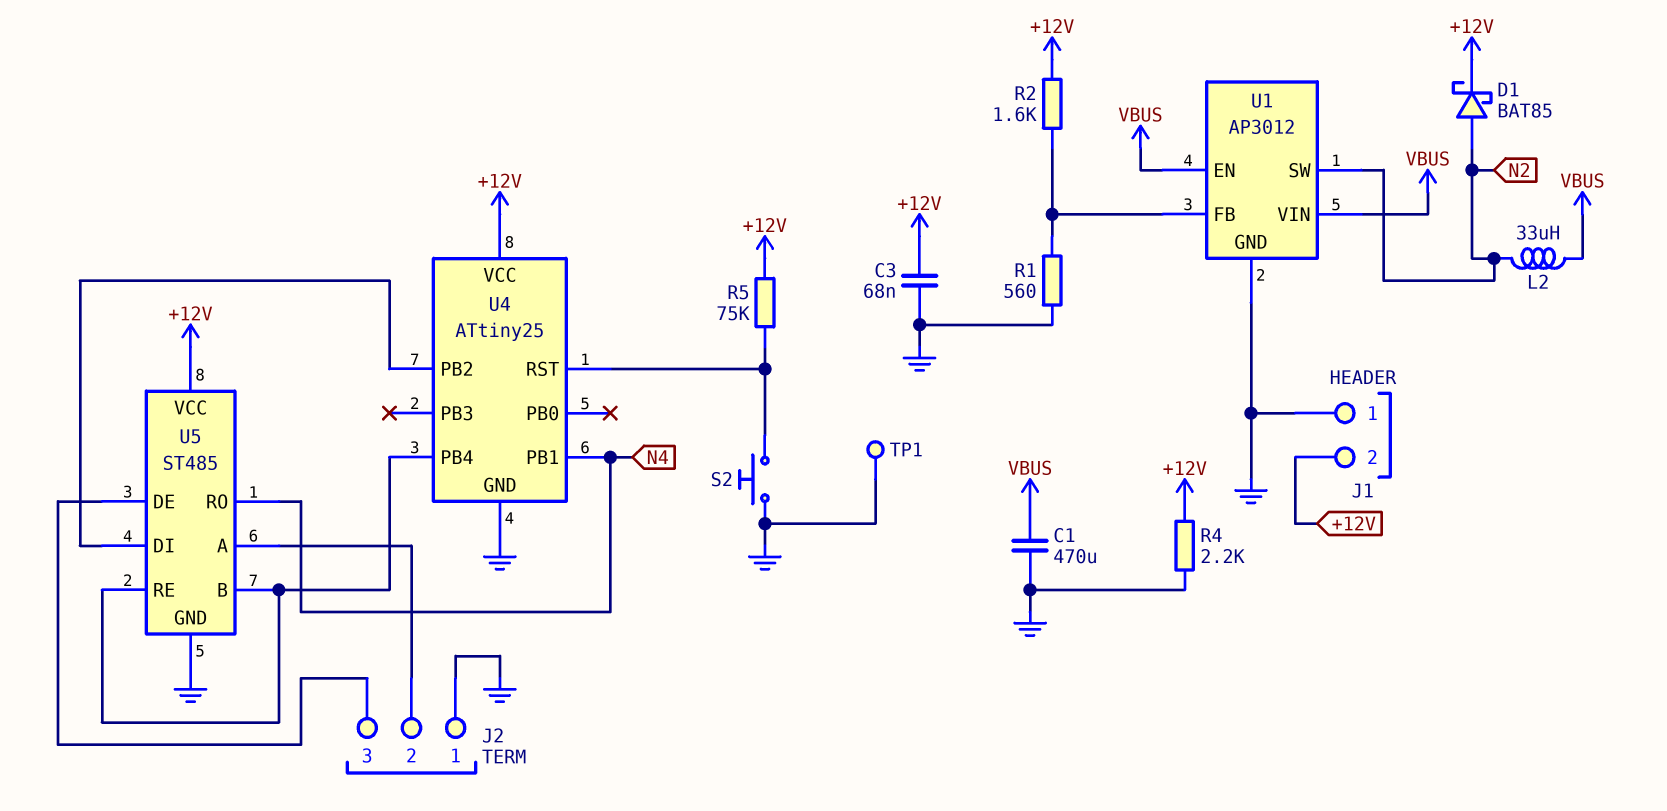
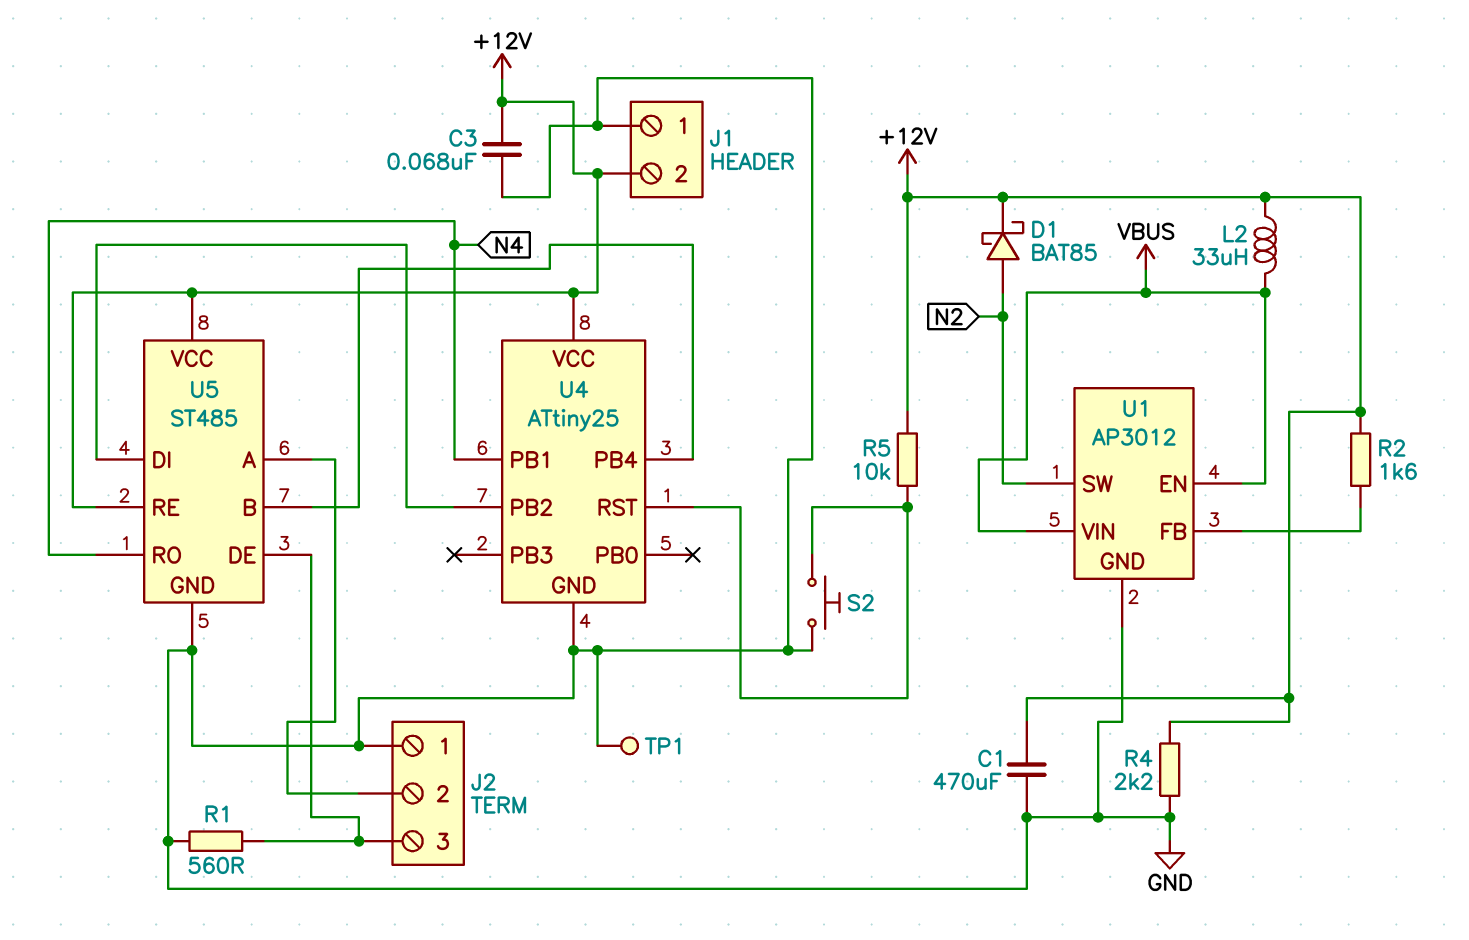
C1: 470uF (GND, VBUS) -> 470uF (+12V, GND)
L2: 33uH (N2, VBUS) -> 33uH (+12V, VBUS)
R1: 560 (GND, U1/FB) -> 560 (GND, J2/3)
R5: 75k (+12V, U4/RST) -> 10k (+12V, U4/RST)
U5 pin RE: U4/PB4 -> +12V

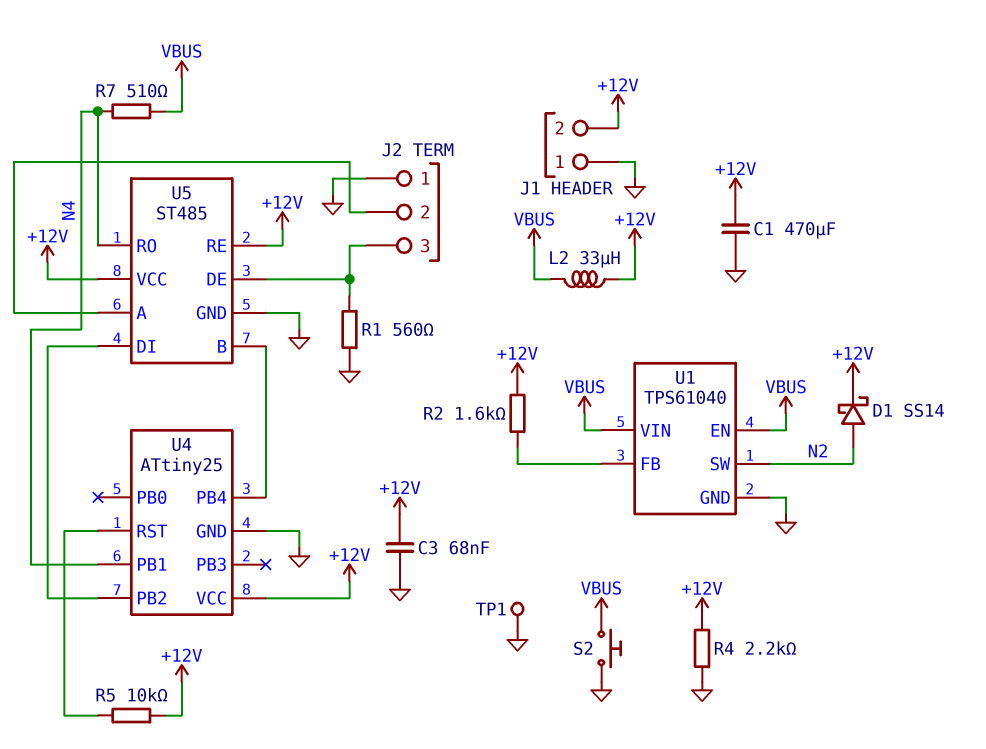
D1: schottky BAT85 (A N2, K +12V) -> schottky SS14 (A N2, K +12V)
R7: none -> 510 (N4, VBUS)
S2: button (GND, U4/RST) -> button (GND, VBUS)
U1: AP3012 -> TPS61040

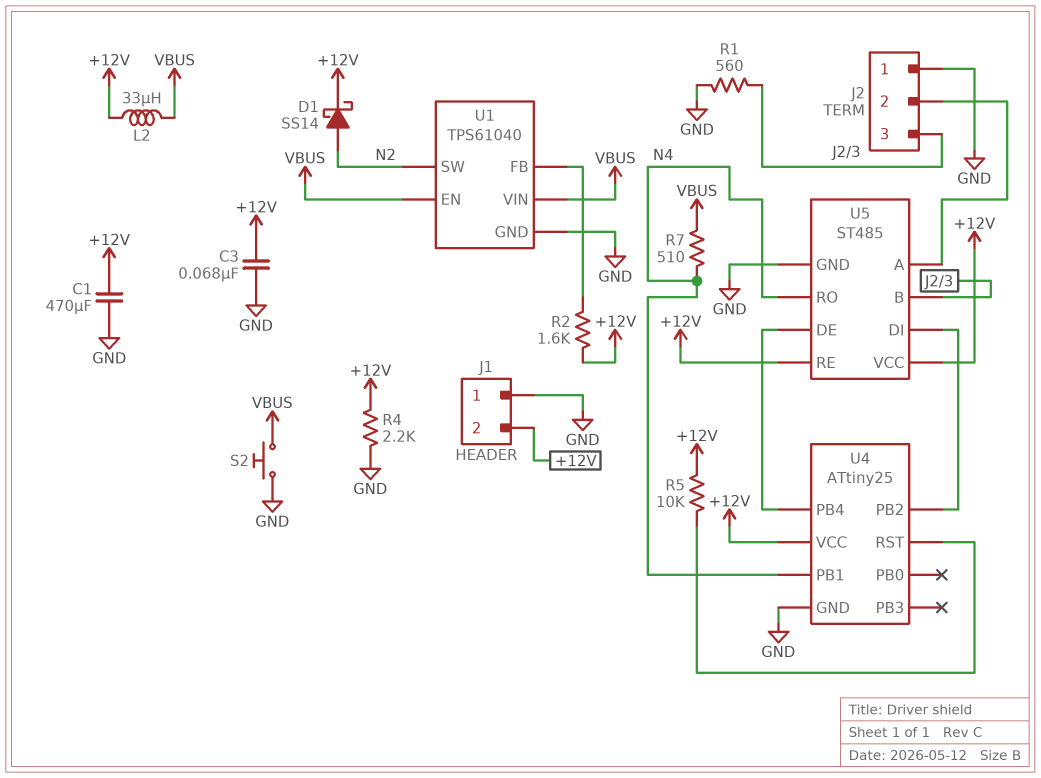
TP1: test point (GND) -> none
U5 pin B: U4/PB4 -> J2/3
U5 pin DE: J2/3 -> U4/PB4

